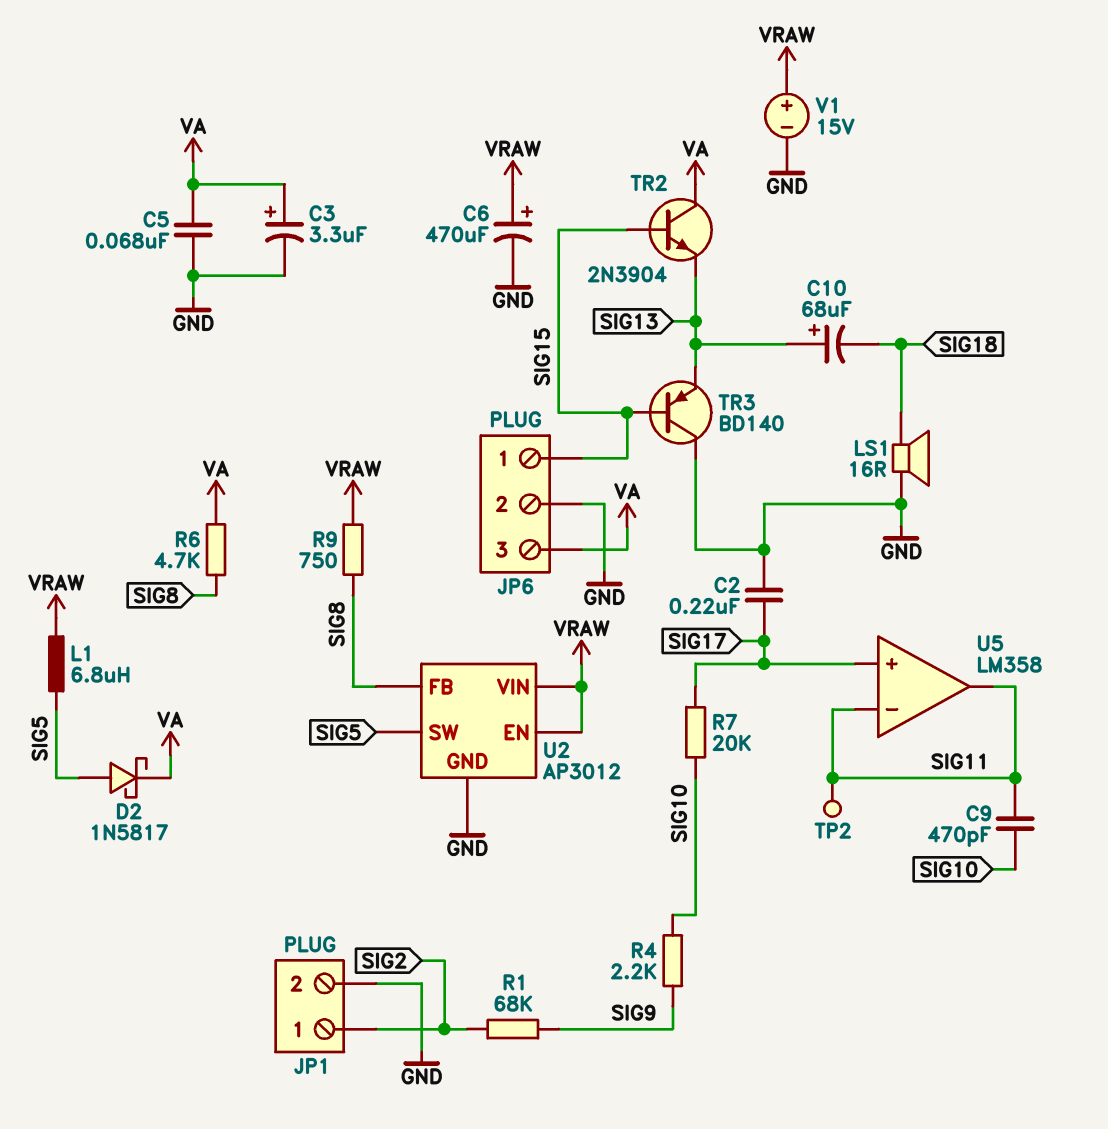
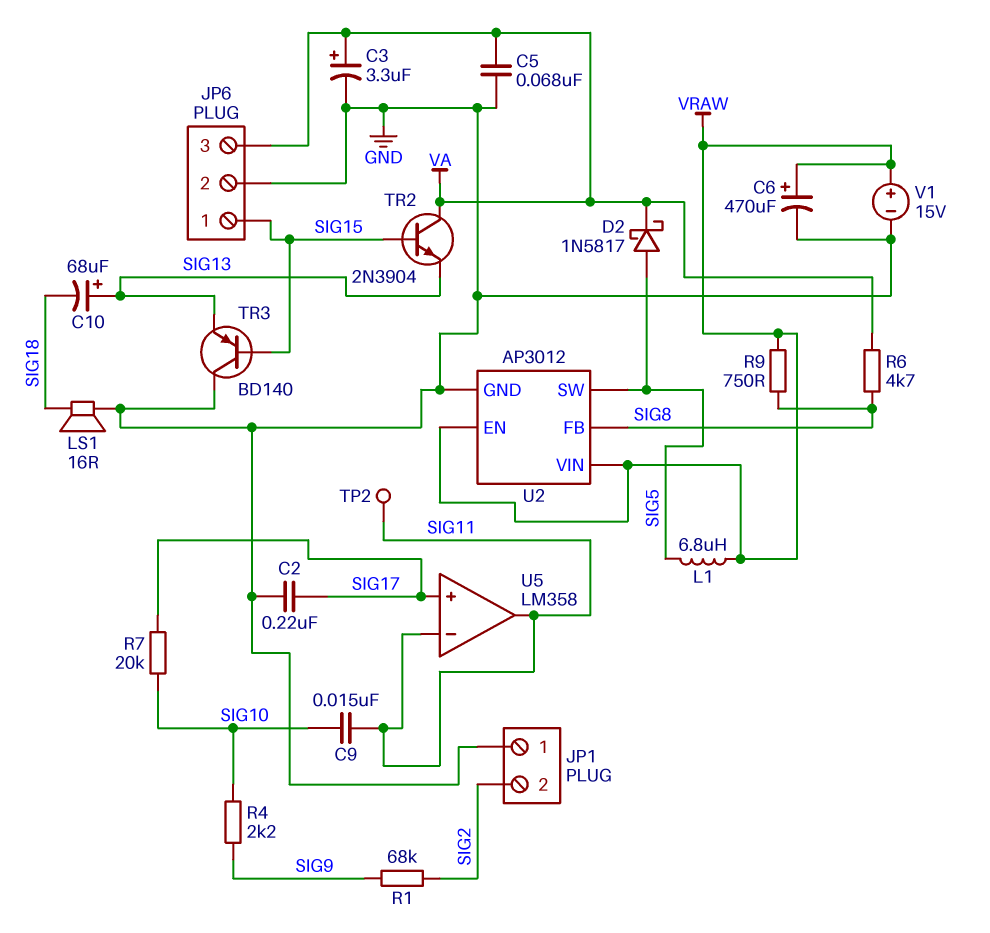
C9: 470pF (SIG10, SIG11) -> 15nF (SIG10, SIG11)
JP1 pin 1: SIG2 -> GND
JP1 pin 2: GND -> SIG2

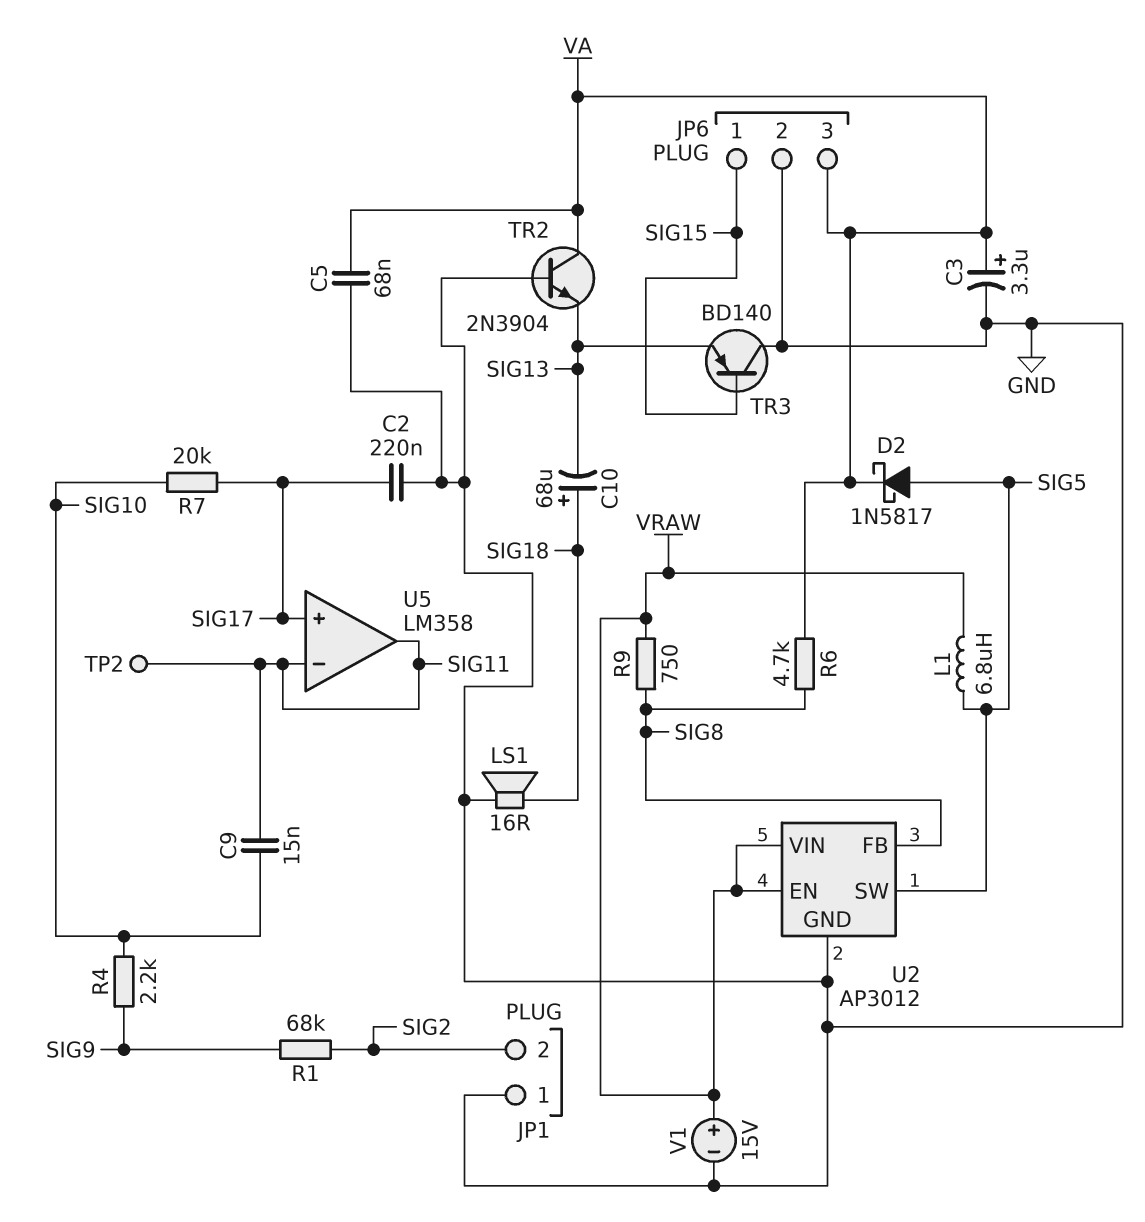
C6: 470uF (plus VRAW, minus GND) -> none
C10: 68uF (plus SIG13, minus SIG18) -> 68uF (plus SIG18, minus SIG13)
TR2: NPN 2N3904 (B SIG15, C VA, E SIG13) -> NPN 2N3904 (B GND, C VA, E SIG13)

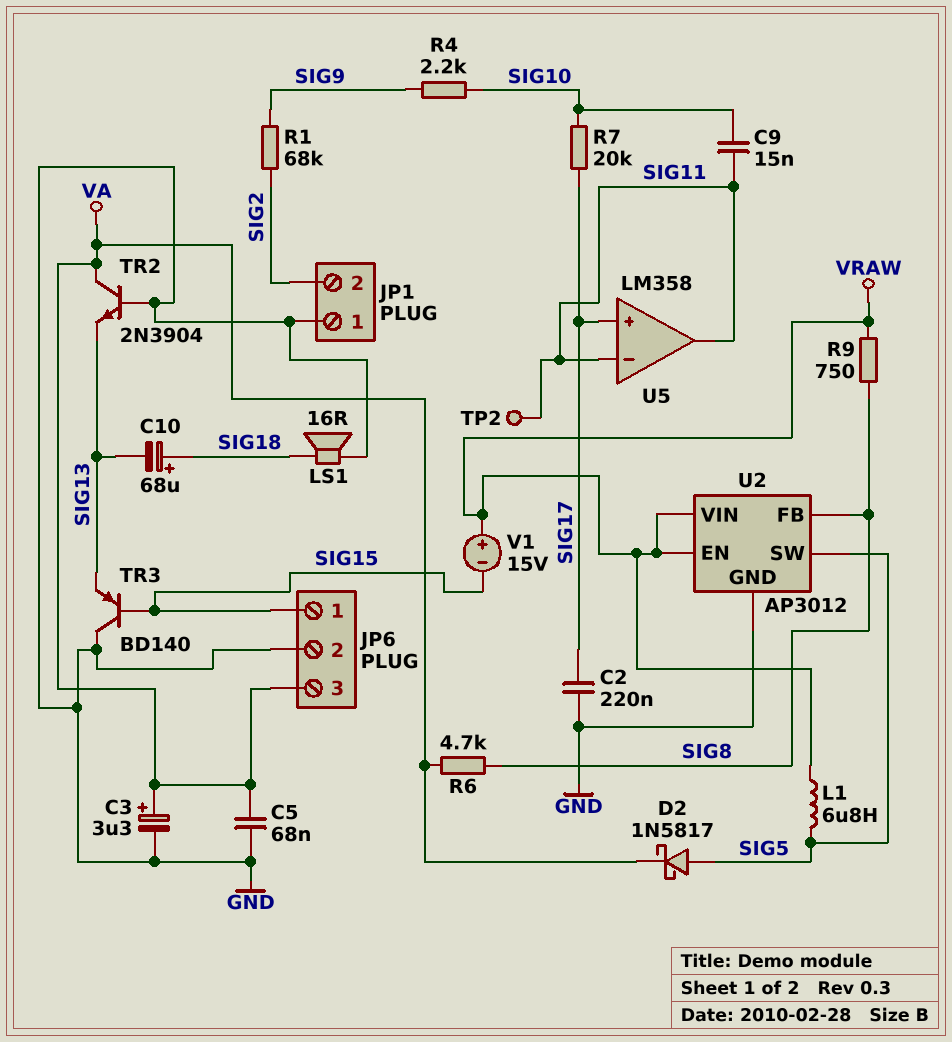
V1: 15V (plus VRAW, minus GND) -> 15V (plus VRAW, minus SIG15)

